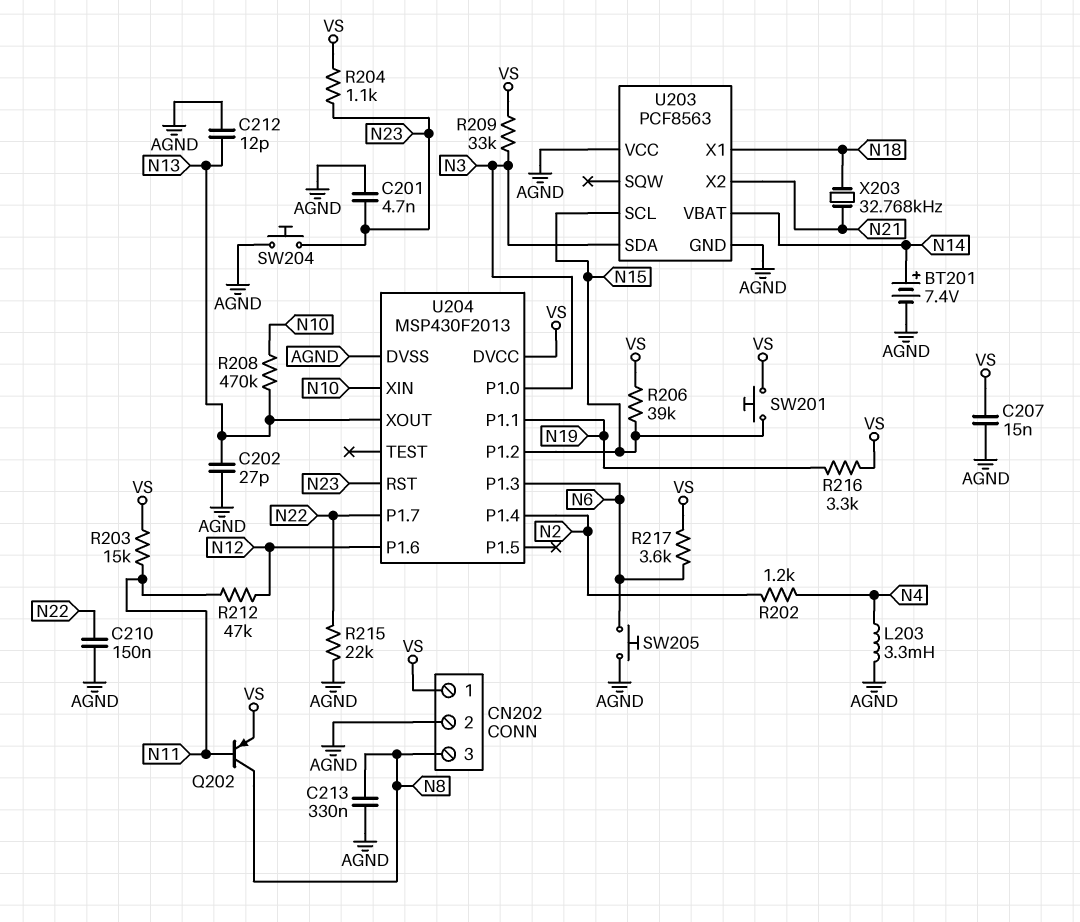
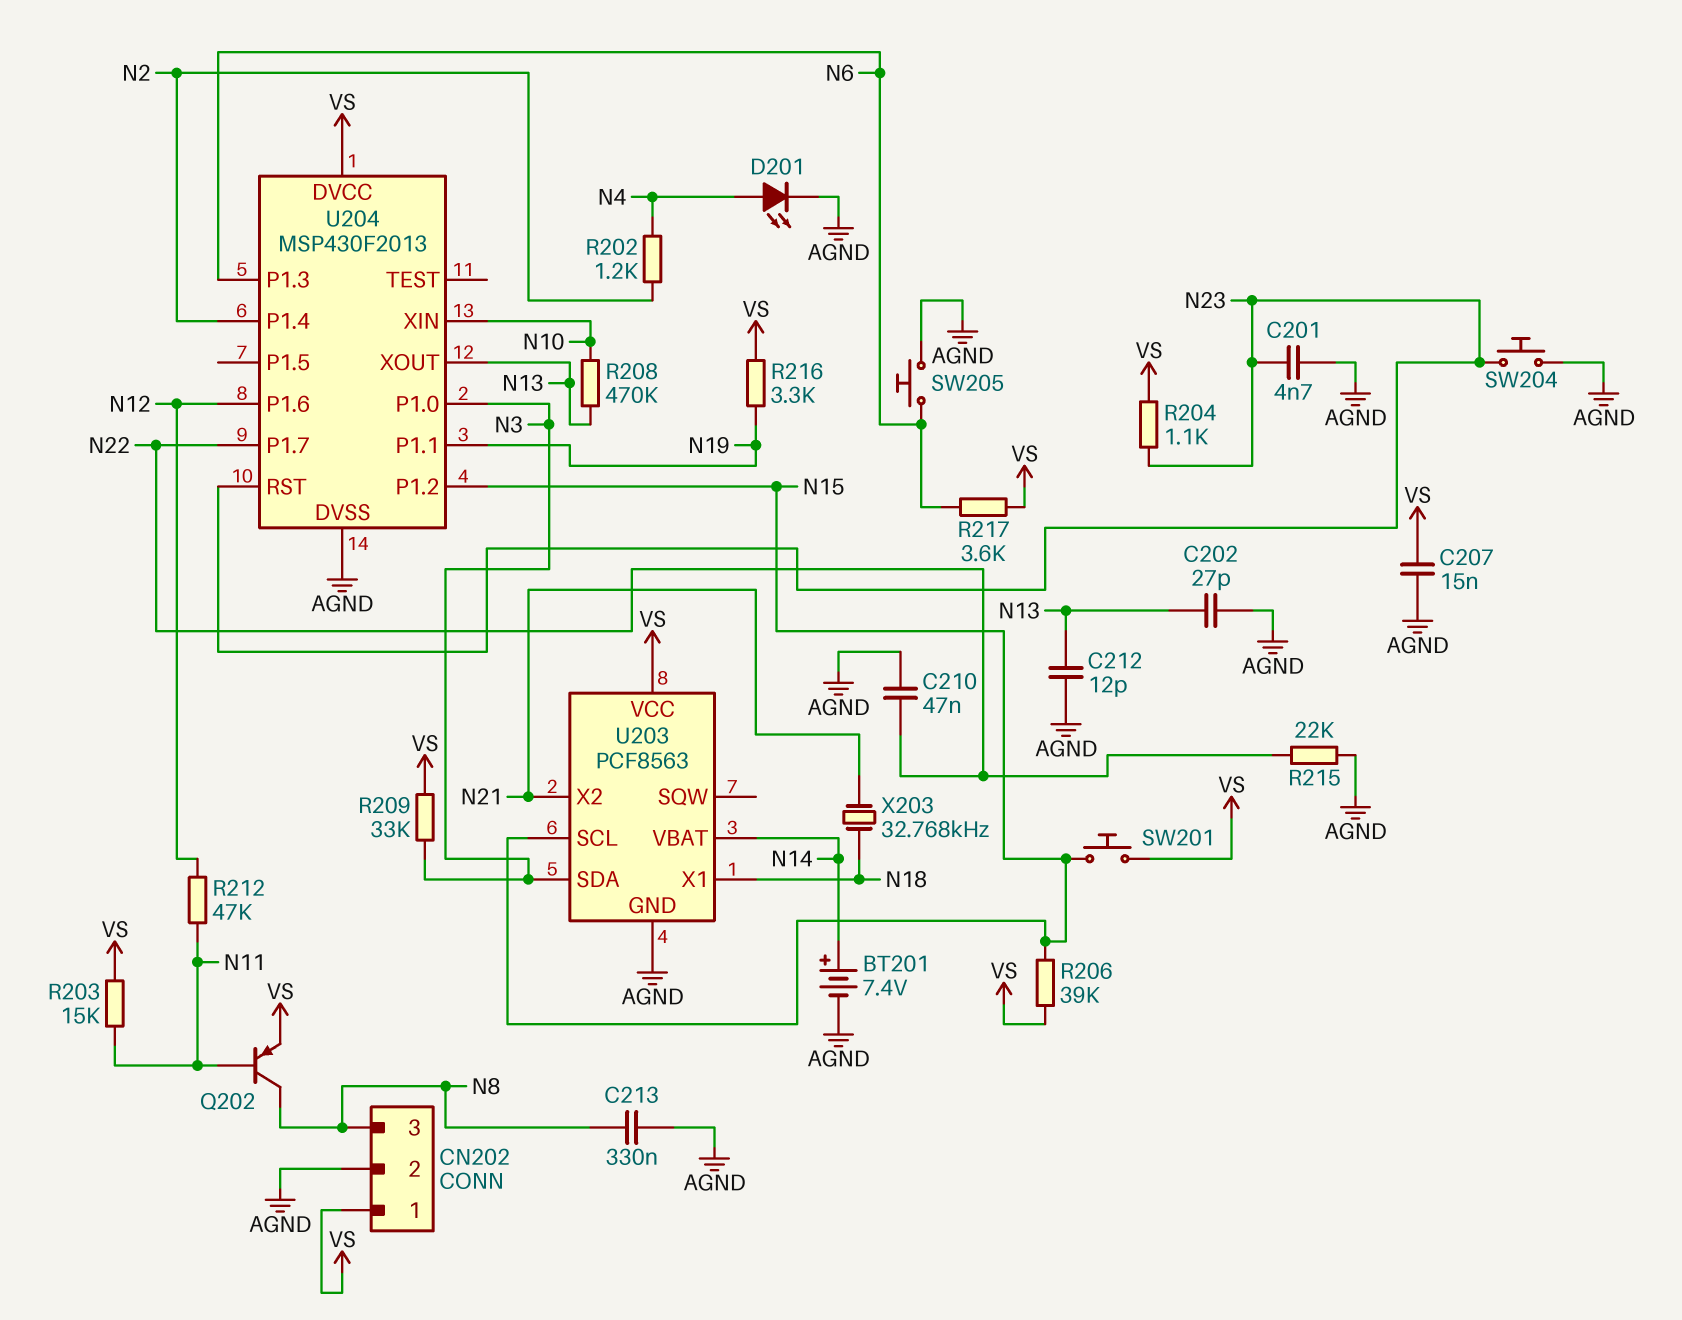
C210: 150nF (AGND, N22) -> 47nF (AGND, N22)
D201: none -> LED (A N4, K AGND)
L203: 3.3mH (AGND, N4) -> none
U203 pin VCC: AGND -> VS

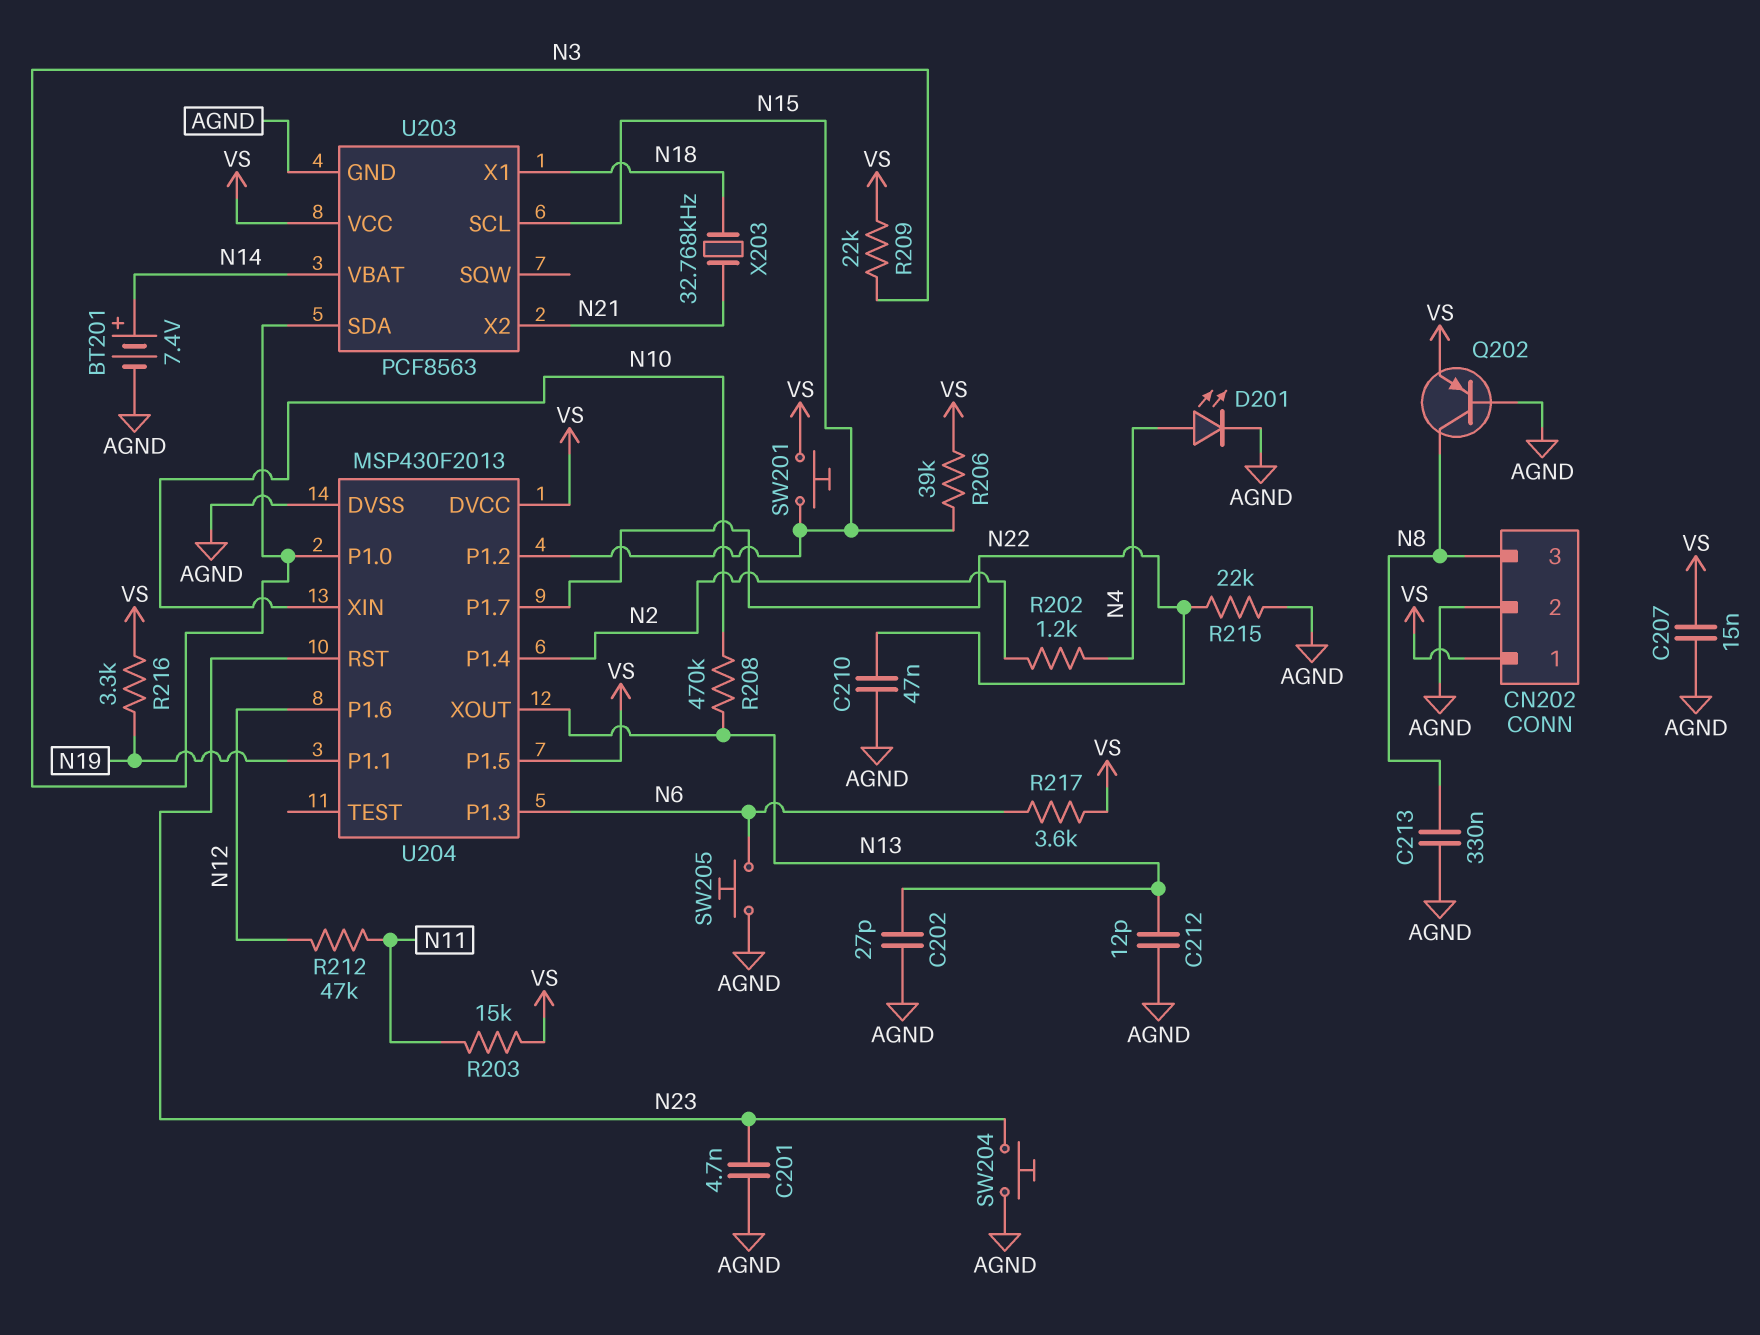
Q202: PNP (B N11, C N8, E VS) -> PNP (B AGND, C N8, E VS)
R204: 1.1k (N23, VS) -> none
R209: 33k (N3, VS) -> 22k (N3, VS)
U204 pin P1.5: none -> VS

